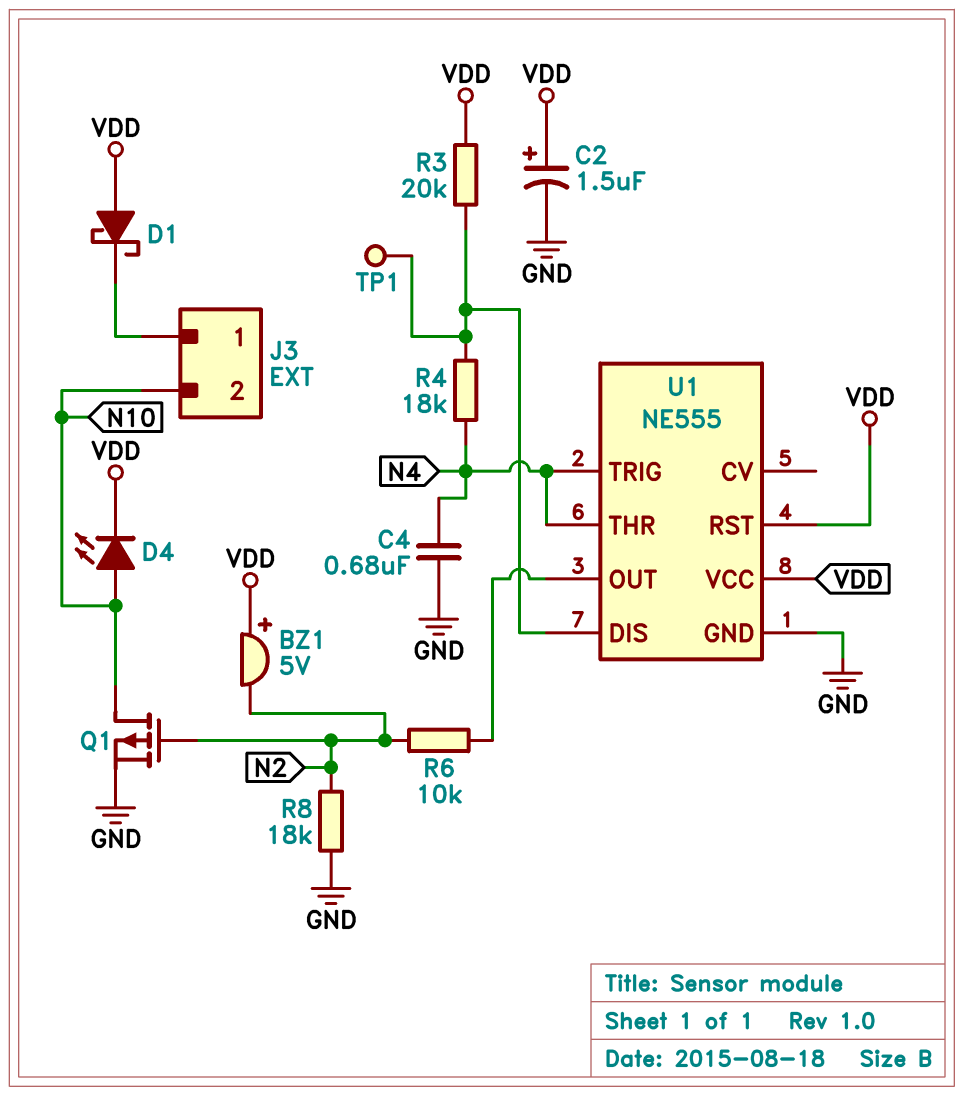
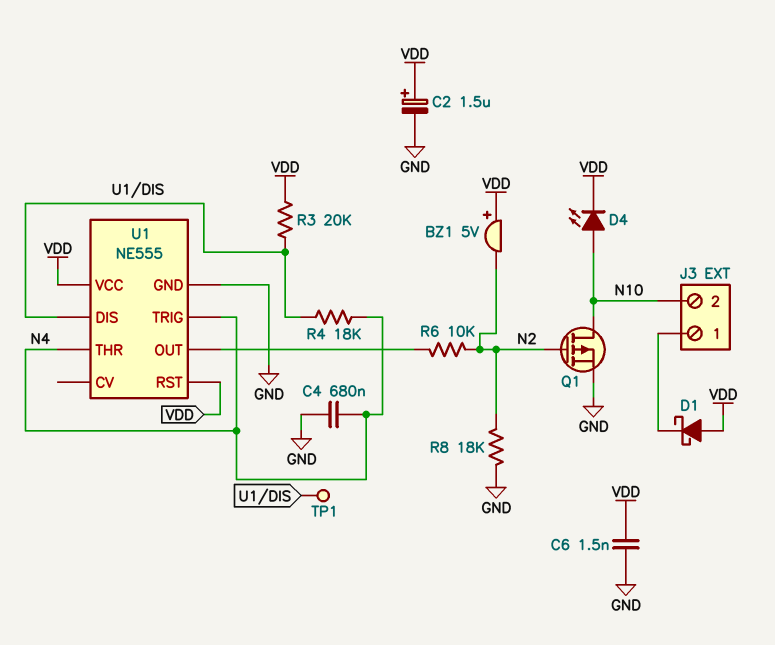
C6: none -> 1.5nF (GND, VDD)

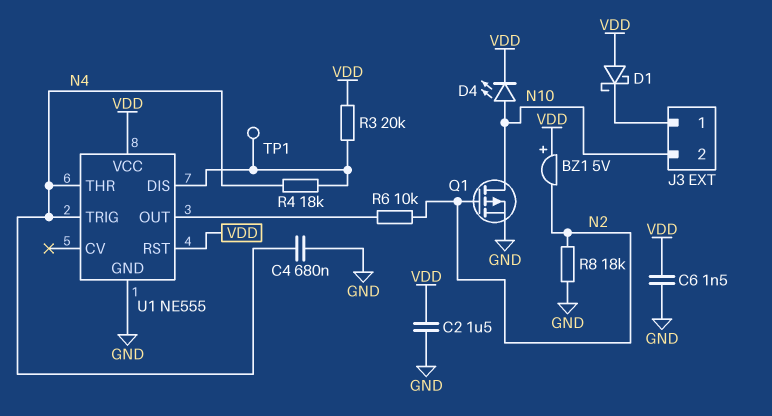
C2: 1.5uF (plus VDD, minus GND) -> 1.5uF (GND, VDD)

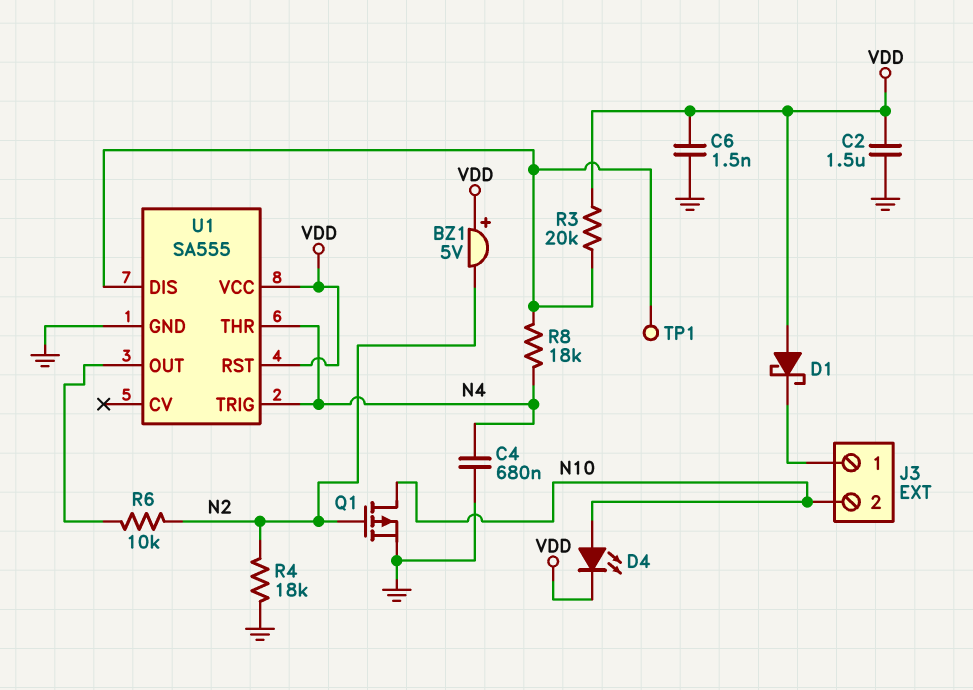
R4: 18k (N4, U1/DIS) -> 18k (GND, N2)
R8: 18k (GND, N2) -> 18k (N4, U1/DIS)
U1: NE555 -> SA555

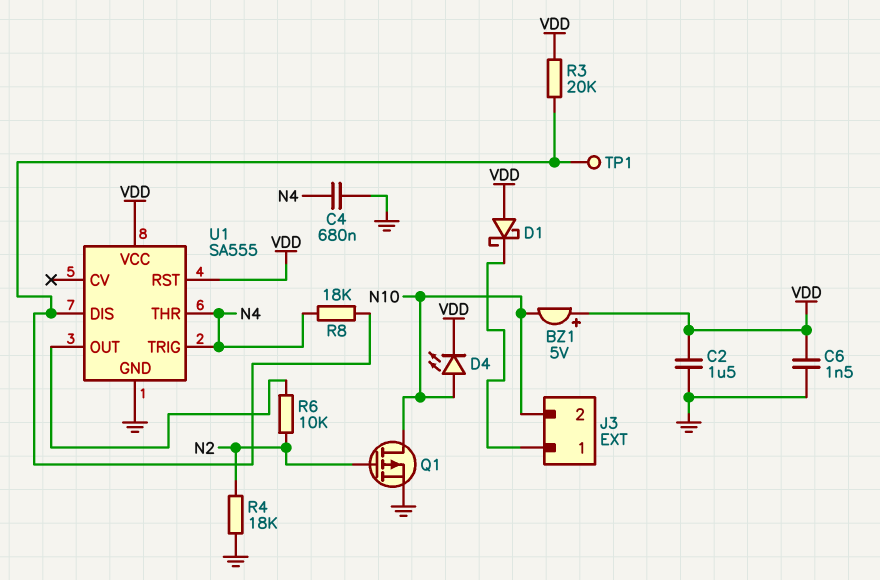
BZ1: buzzer 5V (plus VDD, minus N2) -> buzzer 5V (plus VDD, minus N10)

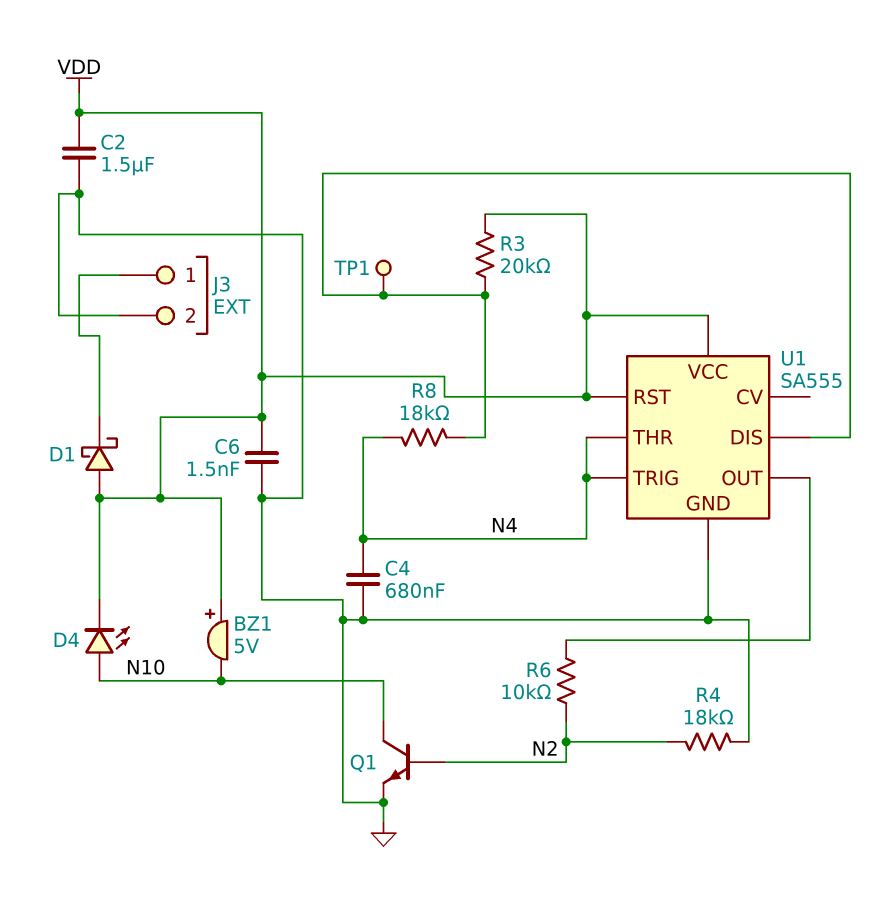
J3 pin 2: N10 -> GND
Q1: PMOS (G N2, D N10, S GND) -> NPN (B N2, C N10, E GND)

